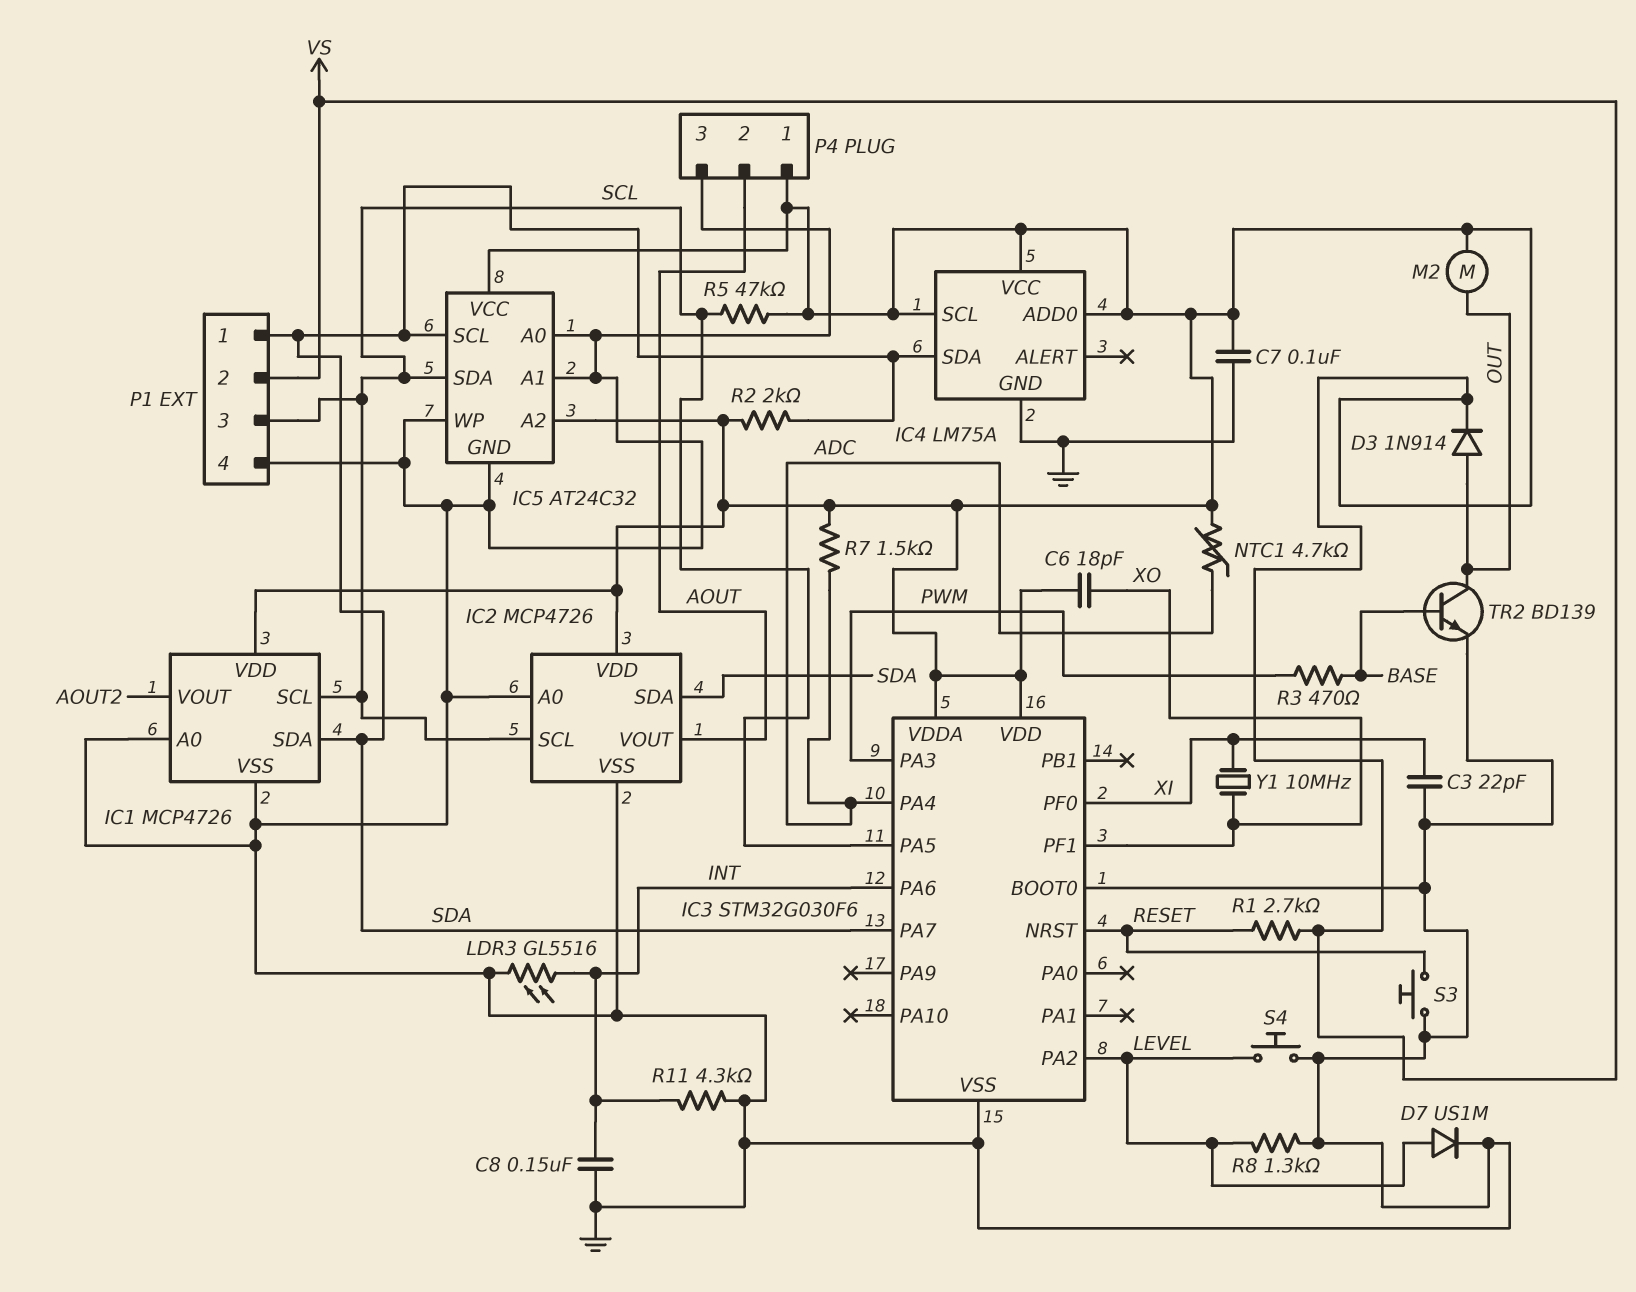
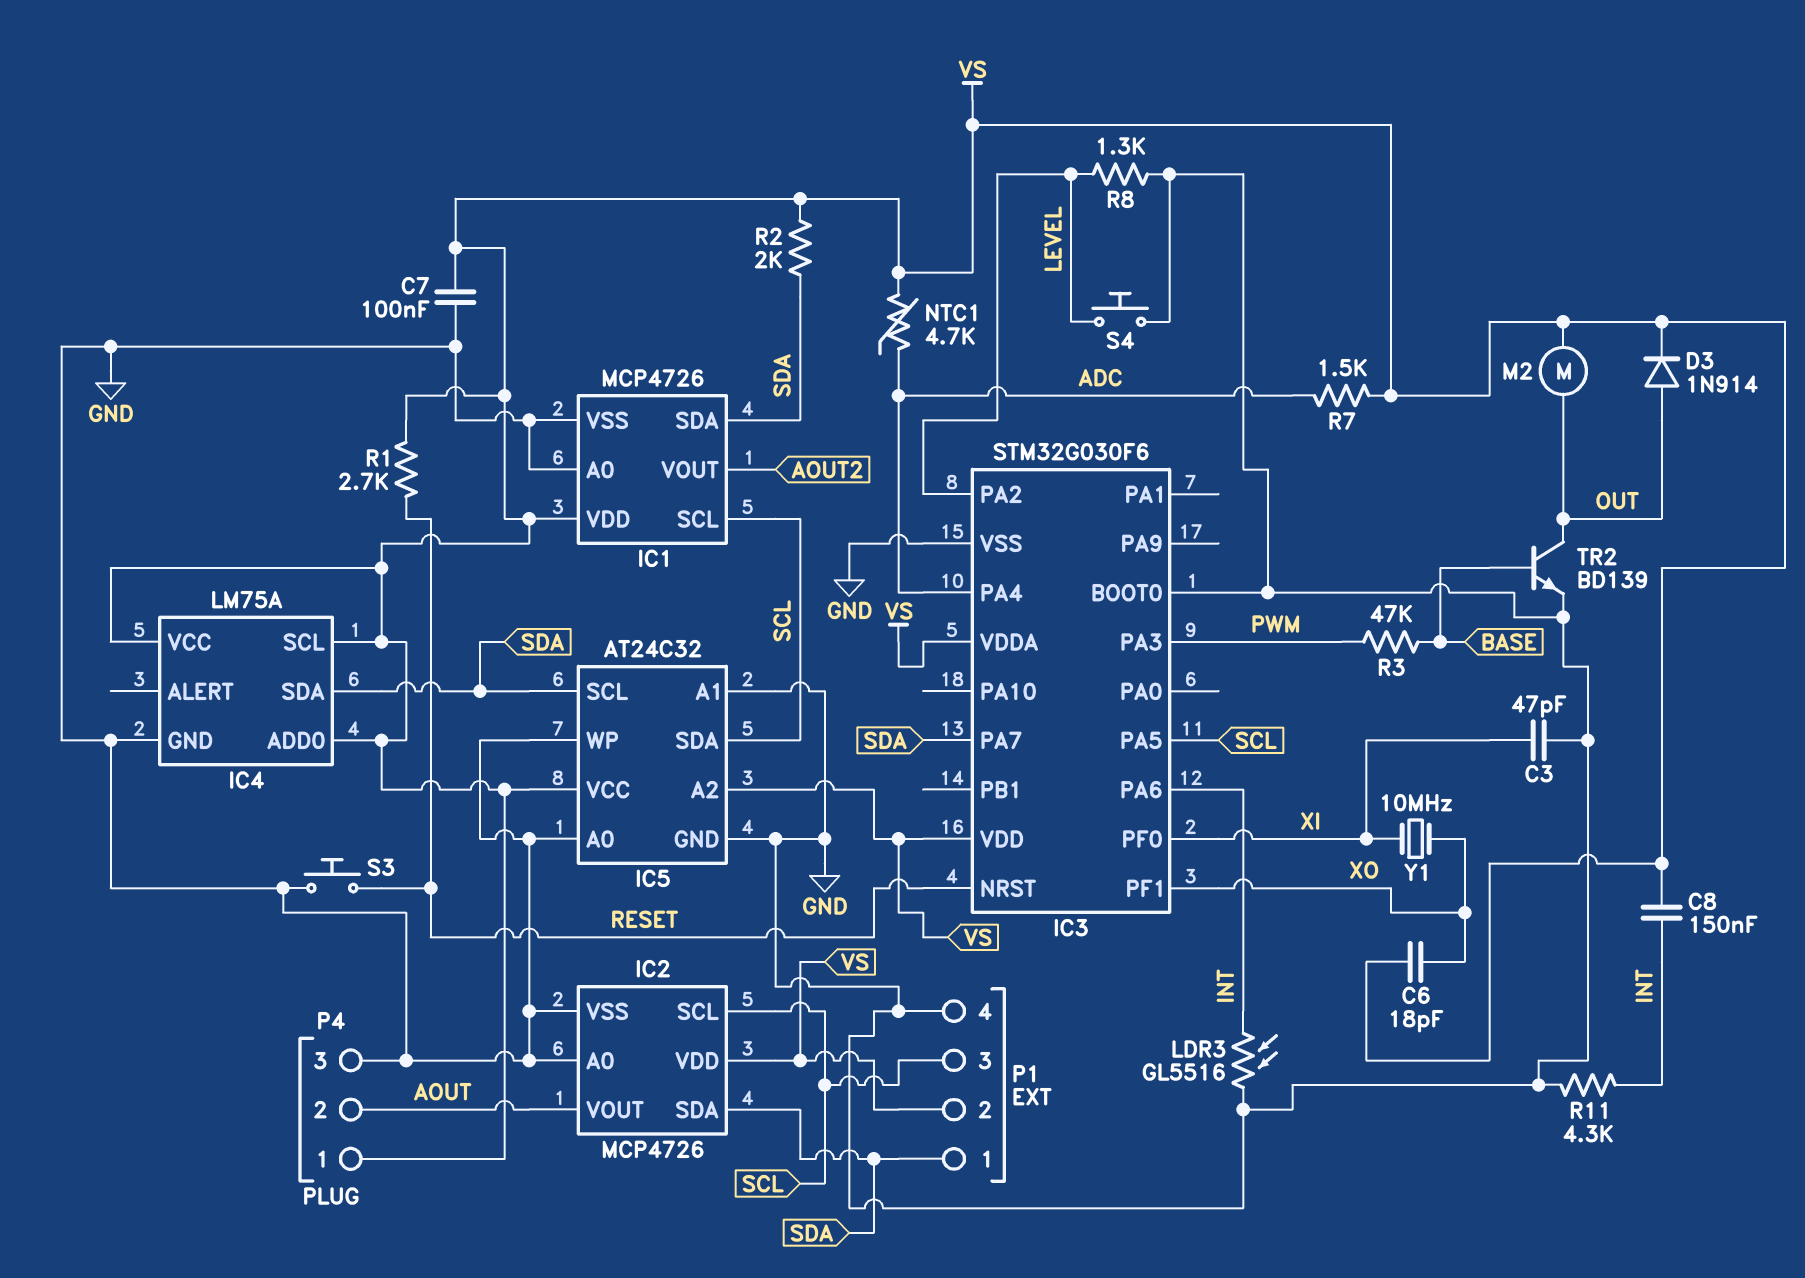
C3: 22pF (GND, XI) -> 47pF (GND, XI)
C8: 150nF (GND, INT) -> 150nF (INT, VS)
D7: diode US1M (A LEVEL, K GND) -> none
R3: 470 (BASE, PWM) -> 47k (BASE, PWM)
R5: 47k (SCL, VS) -> none

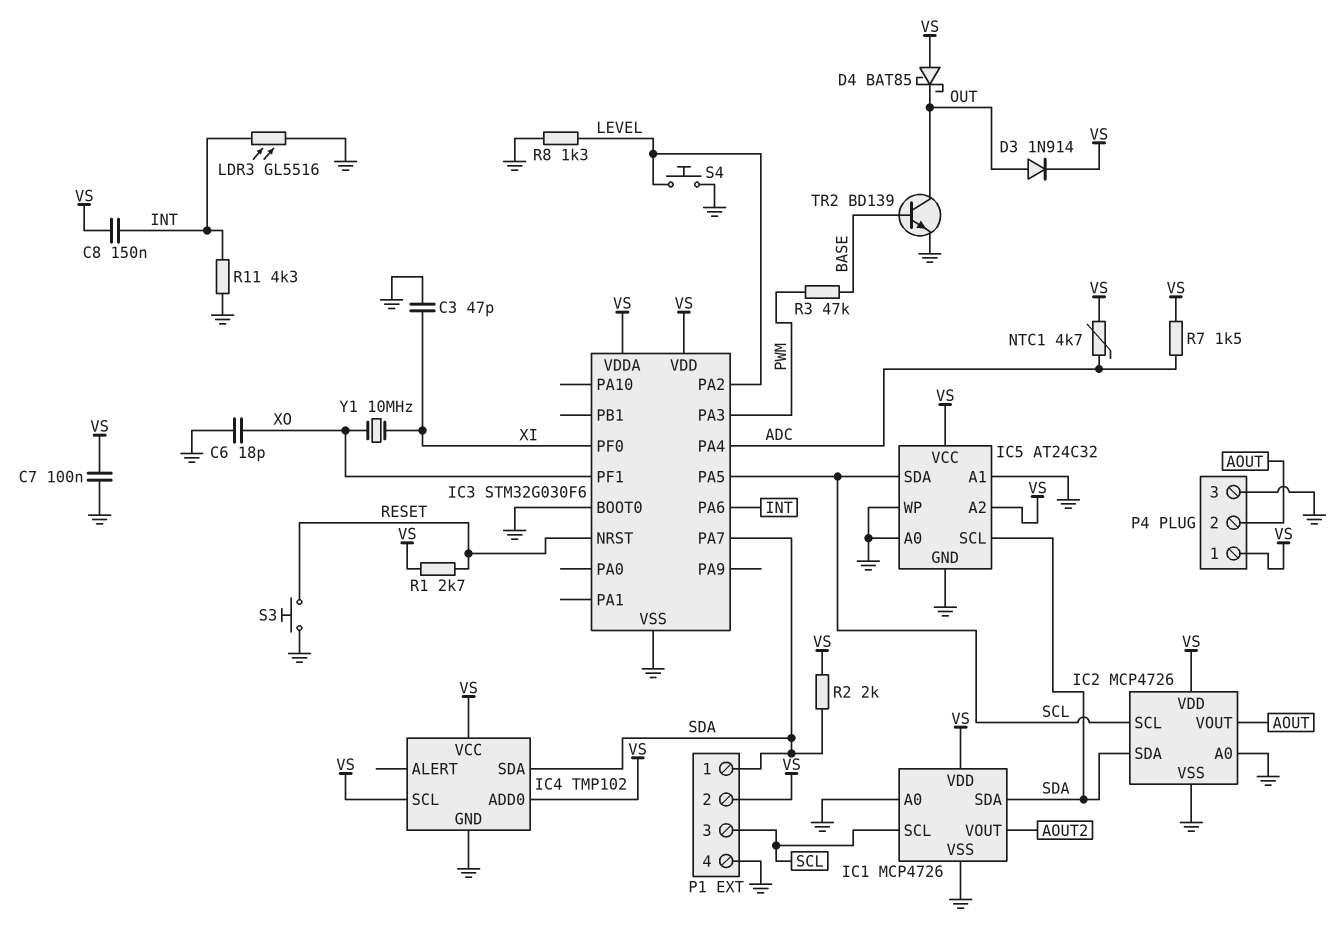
C6: 18pF (VS, XO) -> 18pF (GND, XO)
D4: none -> schottky BAT85 (A VS, K OUT)
IC4: LM75A -> TMP102
M2: motor (OUT, VS) -> none

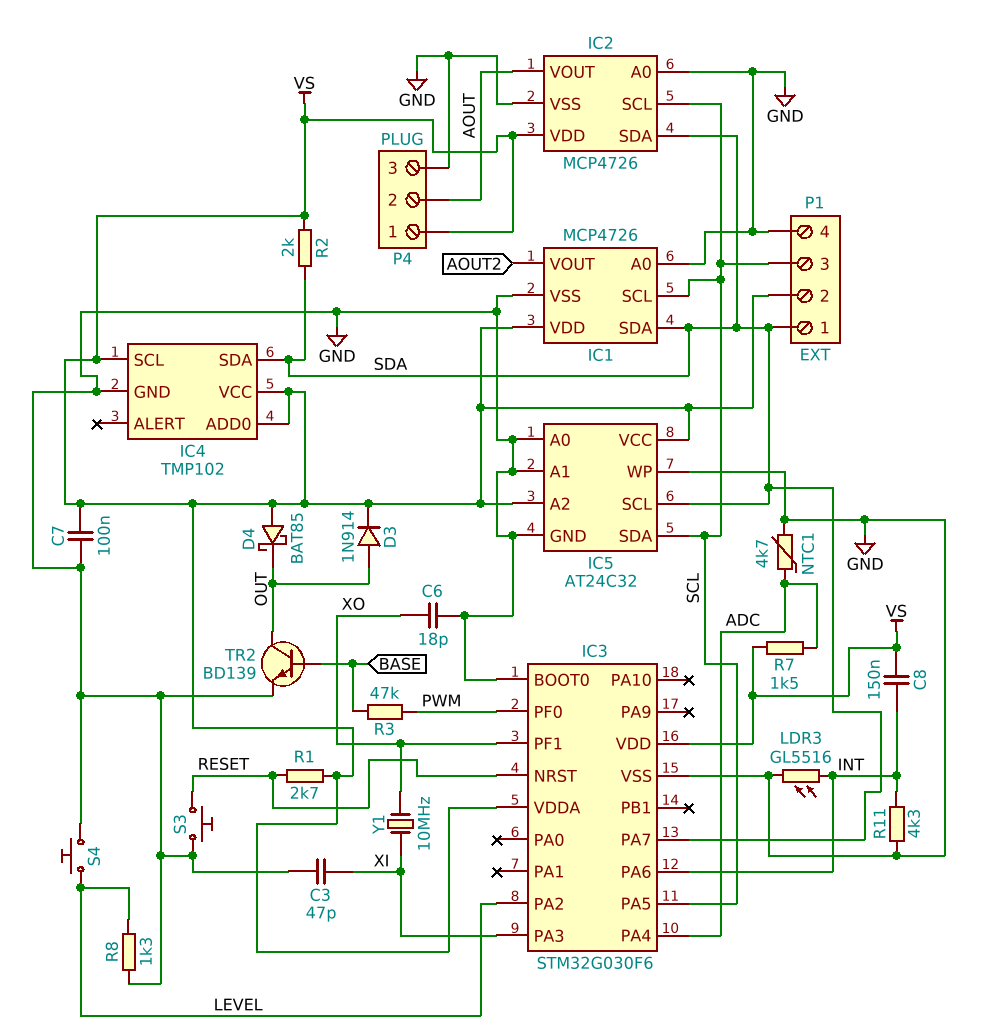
IC3 pin PA3: PWM -> XI
IC3 pin PF0: XI -> PWM
NTC1: 4.7k (ADC, VS) -> 4.7k (ADC, GND)

